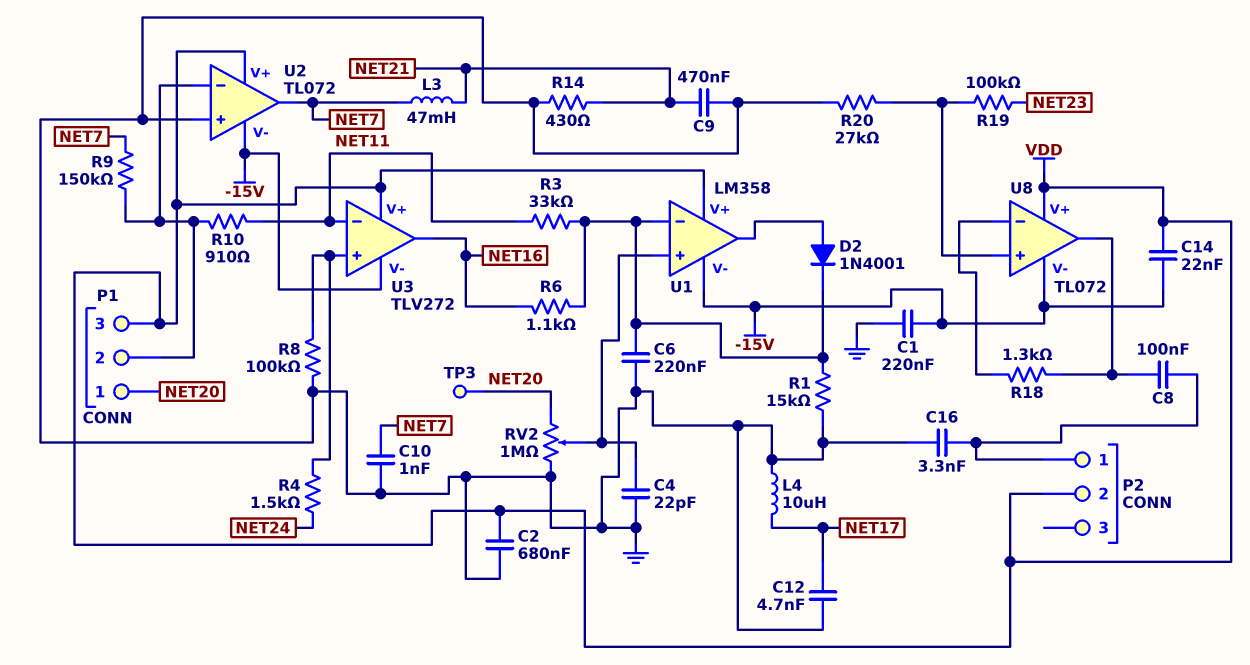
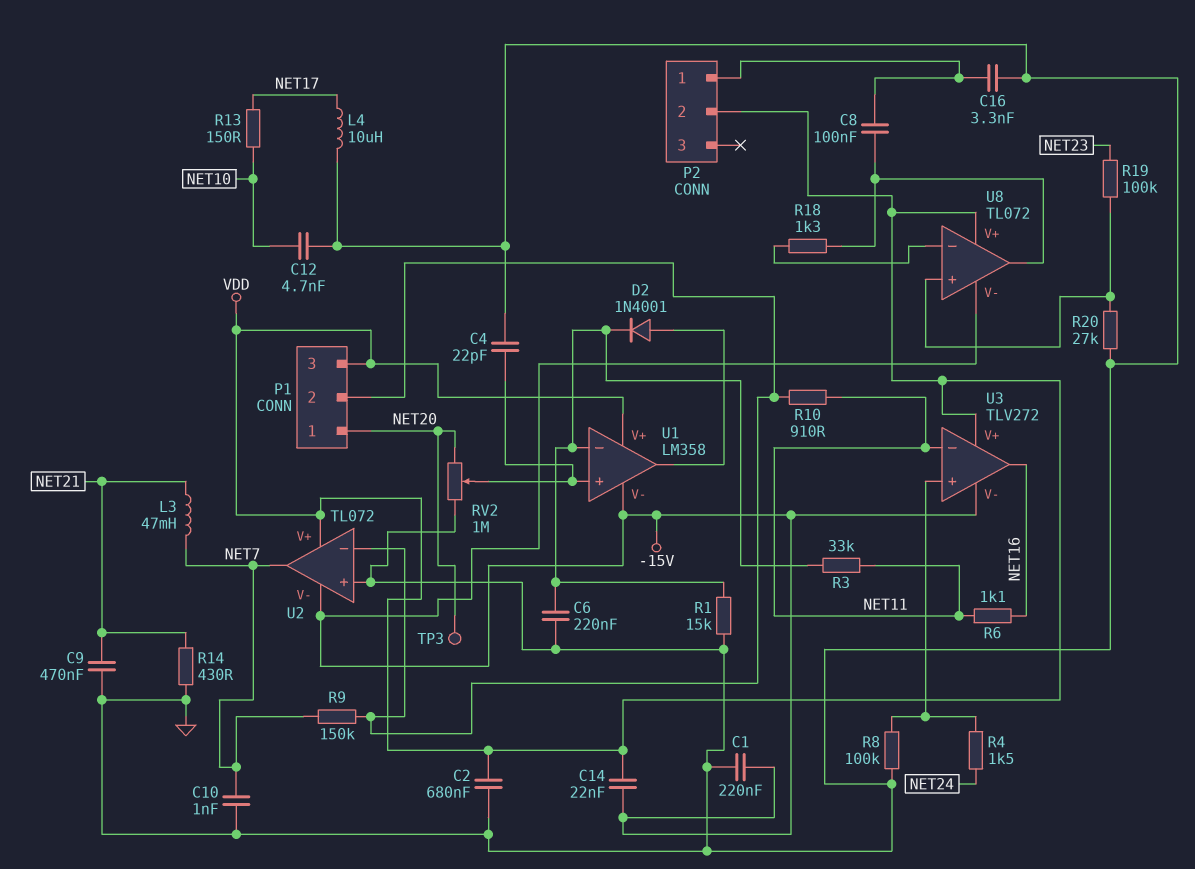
C12: 4.7nF (GND, NET17) -> 4.7nF (GND, NET10)
R6: 1.1k (NET16, U1/in-) -> 1.1k (NET11, NET16)
R13: none -> 150 (NET10, NET17)

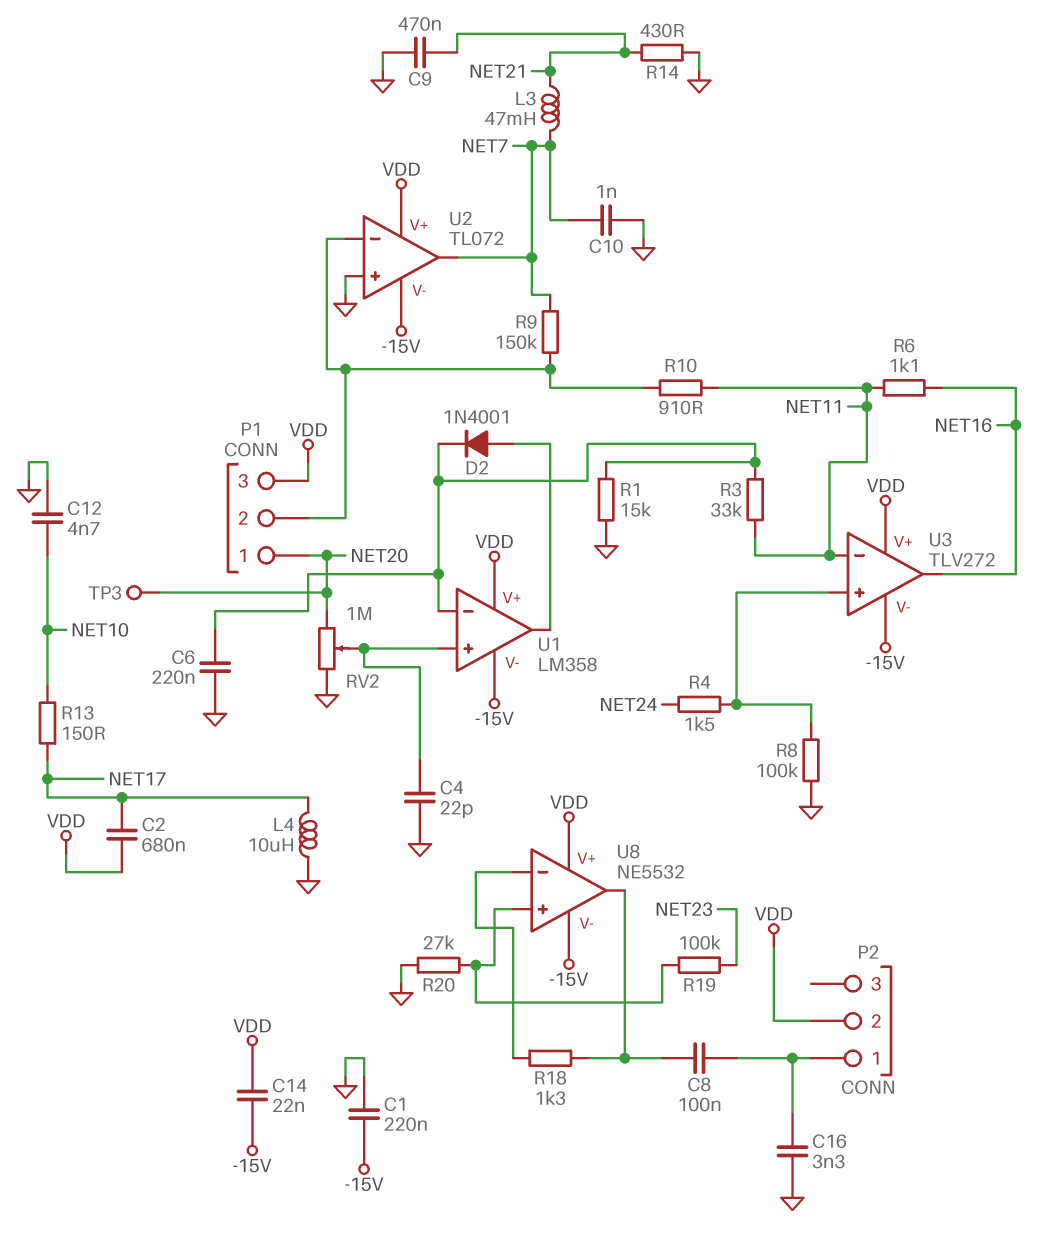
C2: 680nF (GND, VDD) -> 680nF (NET17, VDD)
U8: TL072 -> NE5532

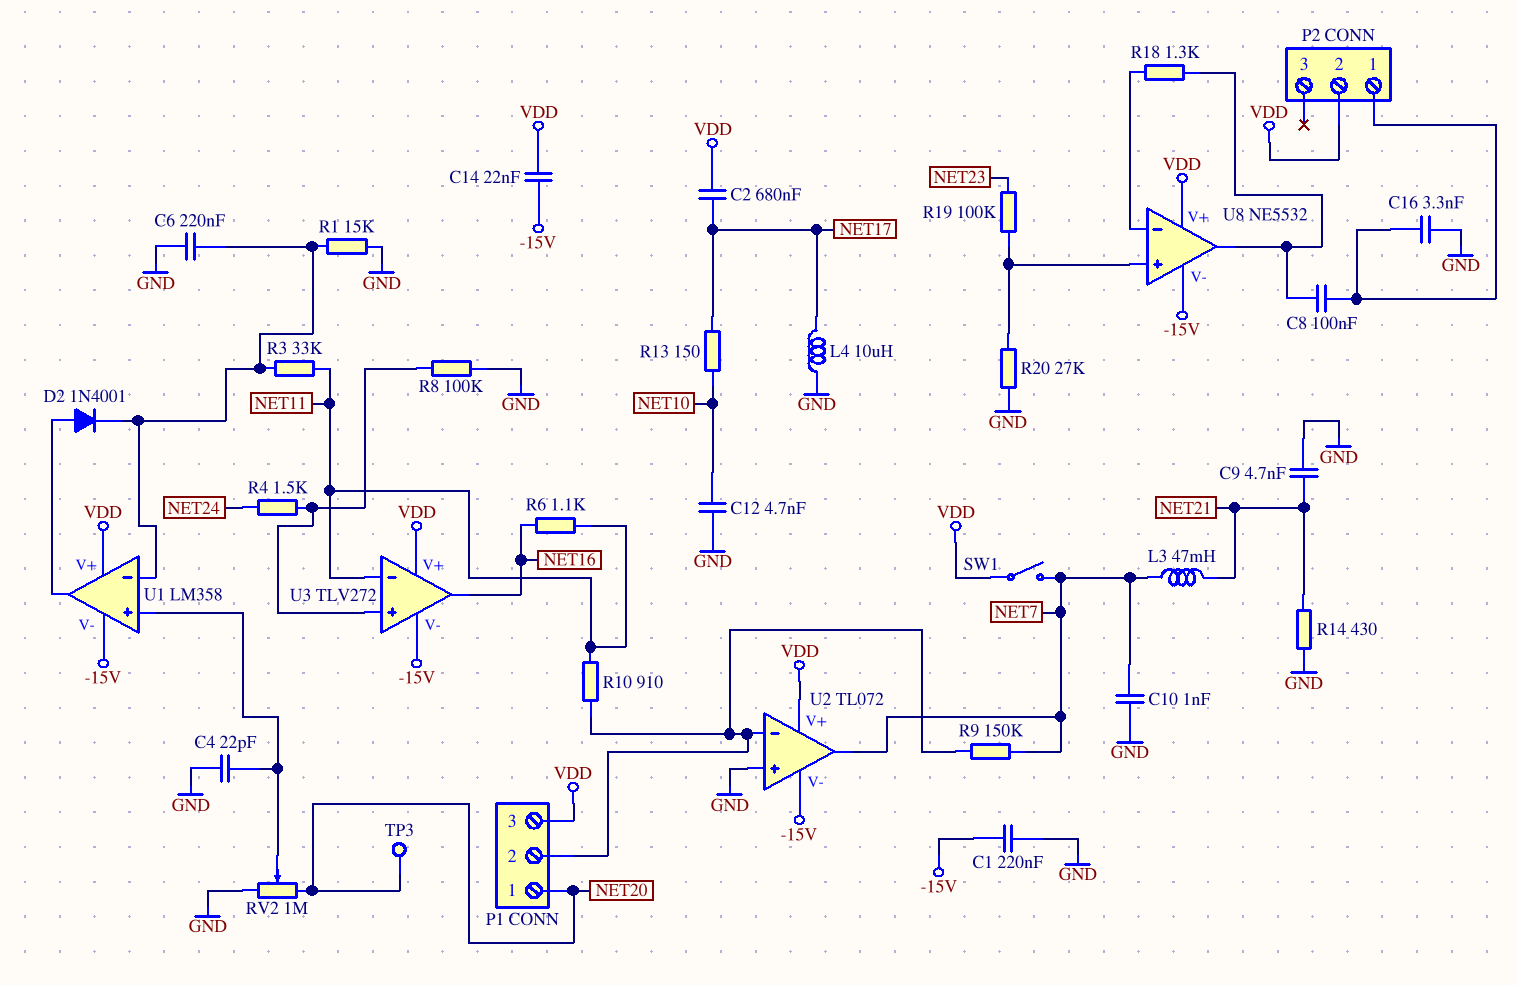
C9: 470nF (GND, NET21) -> 4.7nF (GND, NET21)
SW1: none -> switch (NET7, VDD)

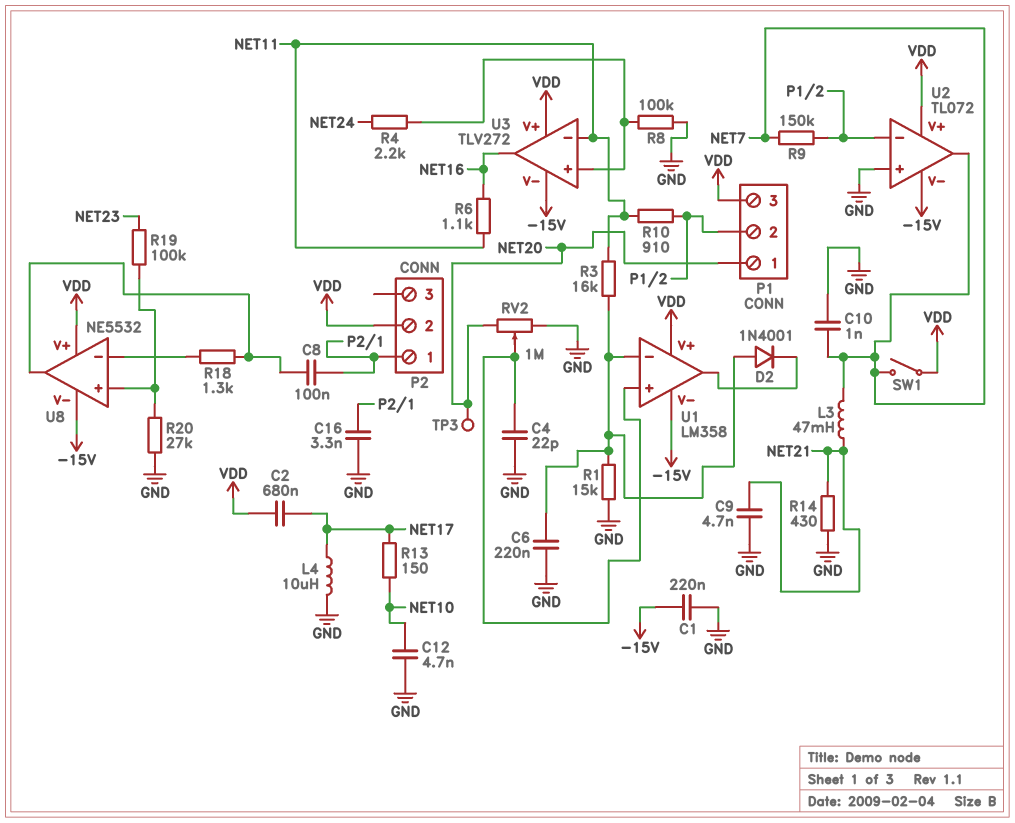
C14: 22nF (-15V, VDD) -> none
D2: diode 1N4001 (A U1/out, K U1/in-) -> diode 1N4001 (A U1/in-, K U1/out)
R3: 33k (NET11, U1/in-) -> 16k (NET11, U1/in-)
R4: 1.5k (NET24, U3/in+) -> 2.2k (NET24, U3/in+)

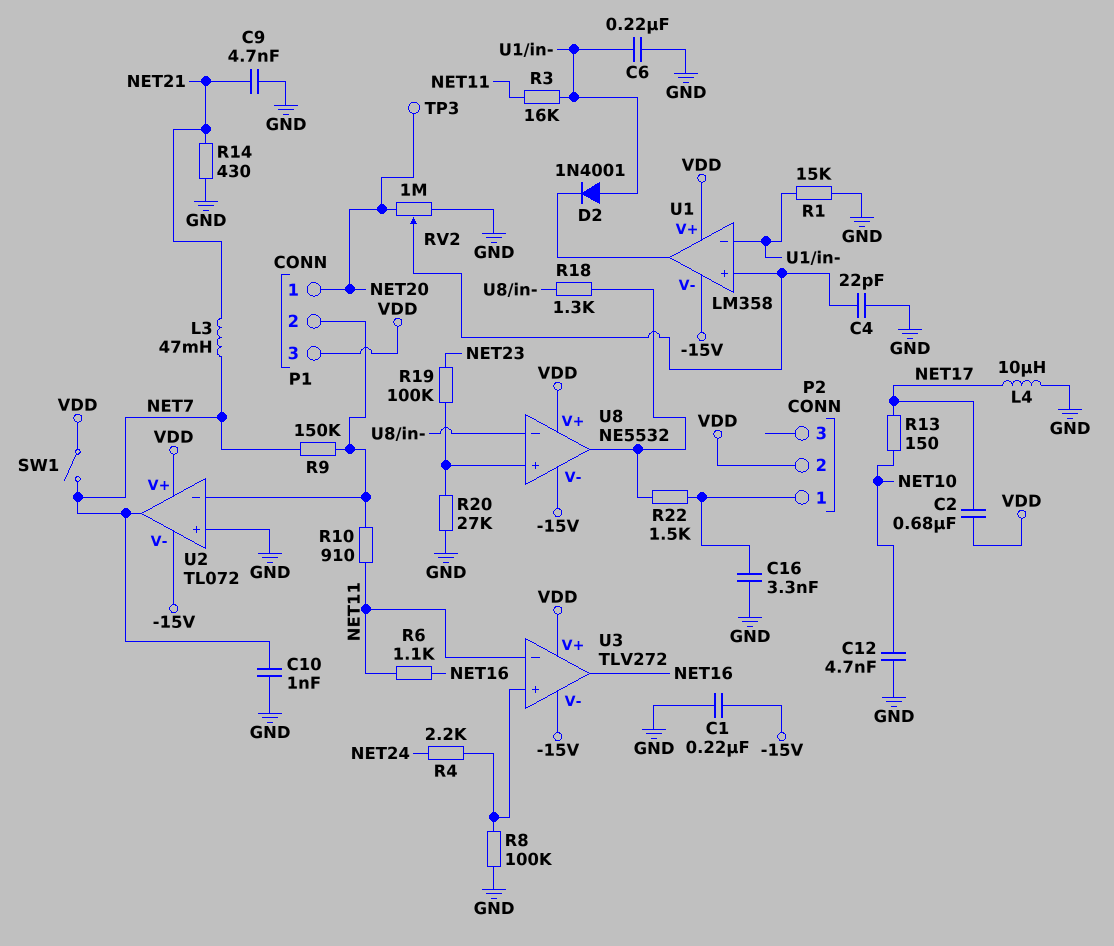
C8: 100nF (P2/1, U8/out) -> none
R22: none -> 1.5k (P2/1, U8/out)

